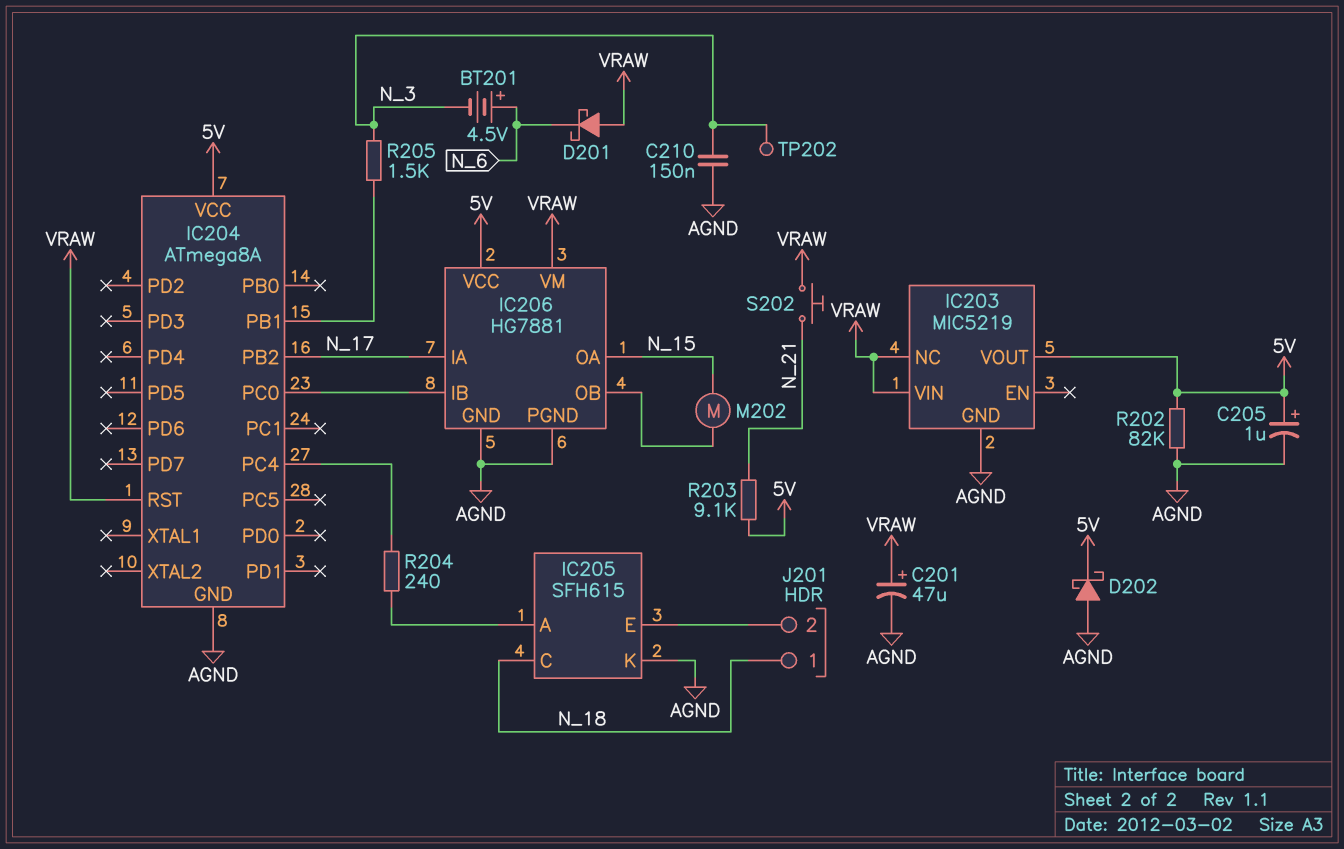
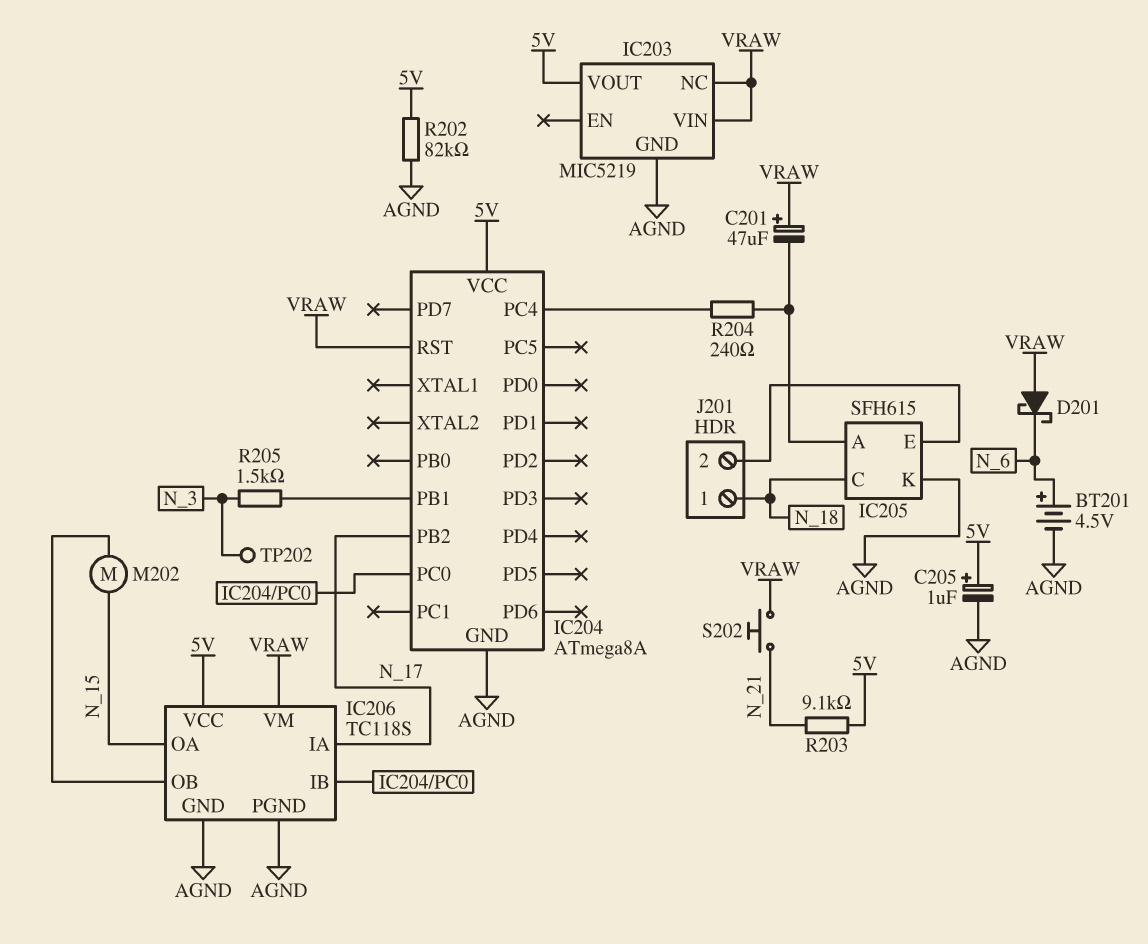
BT201: 4.5V (plus N_6, minus N_3) -> 4.5V (plus N_6, minus AGND)
C201: 47uF (plus VRAW, minus AGND) -> 47uF (plus VRAW, minus IC205/A)
C210: 150nF (AGND, N_3) -> none
D202: schottky (A AGND, K 5V) -> none
IC206: HG7881 -> TC118S

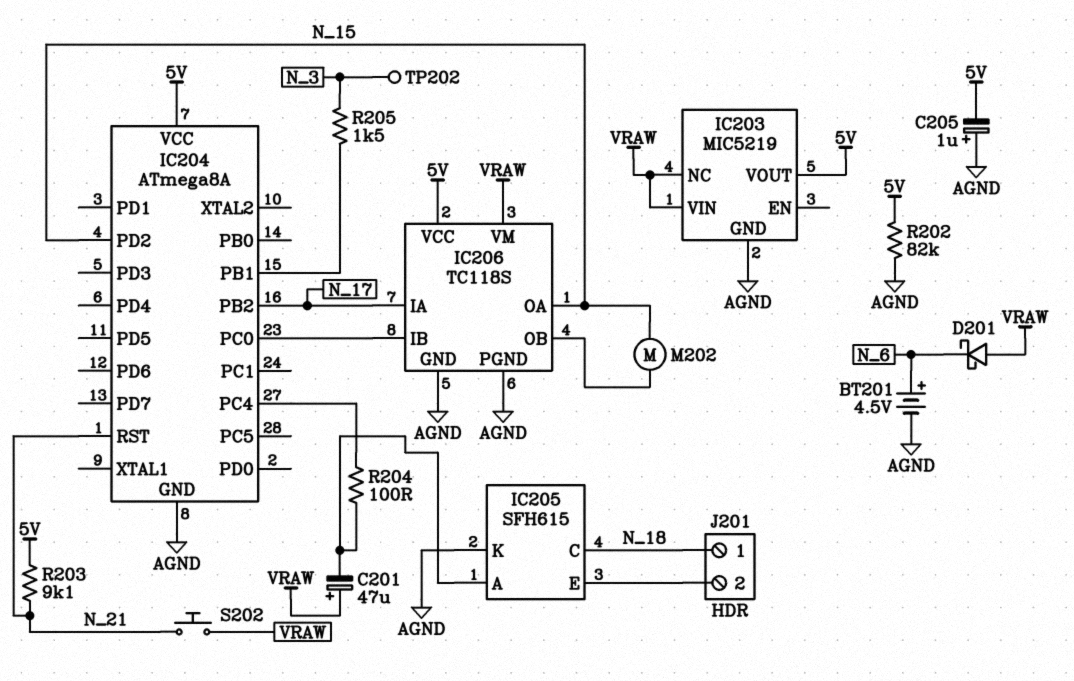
C205: 1uF (plus 5V, minus AGND) -> 1uF (plus AGND, minus 5V)
IC204 pin PD2: none -> N_15
IC204 pin RST: VRAW -> N_21
R204: 240 (IC204/PC4, IC205/A) -> 100 (IC204/PC4, IC205/A)

